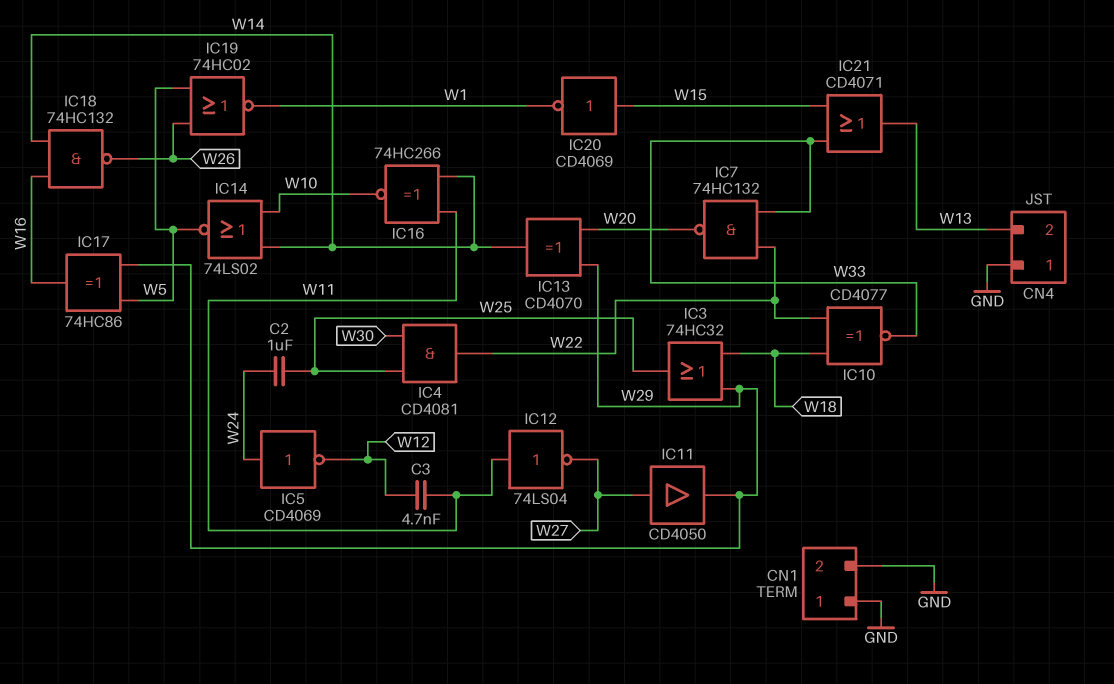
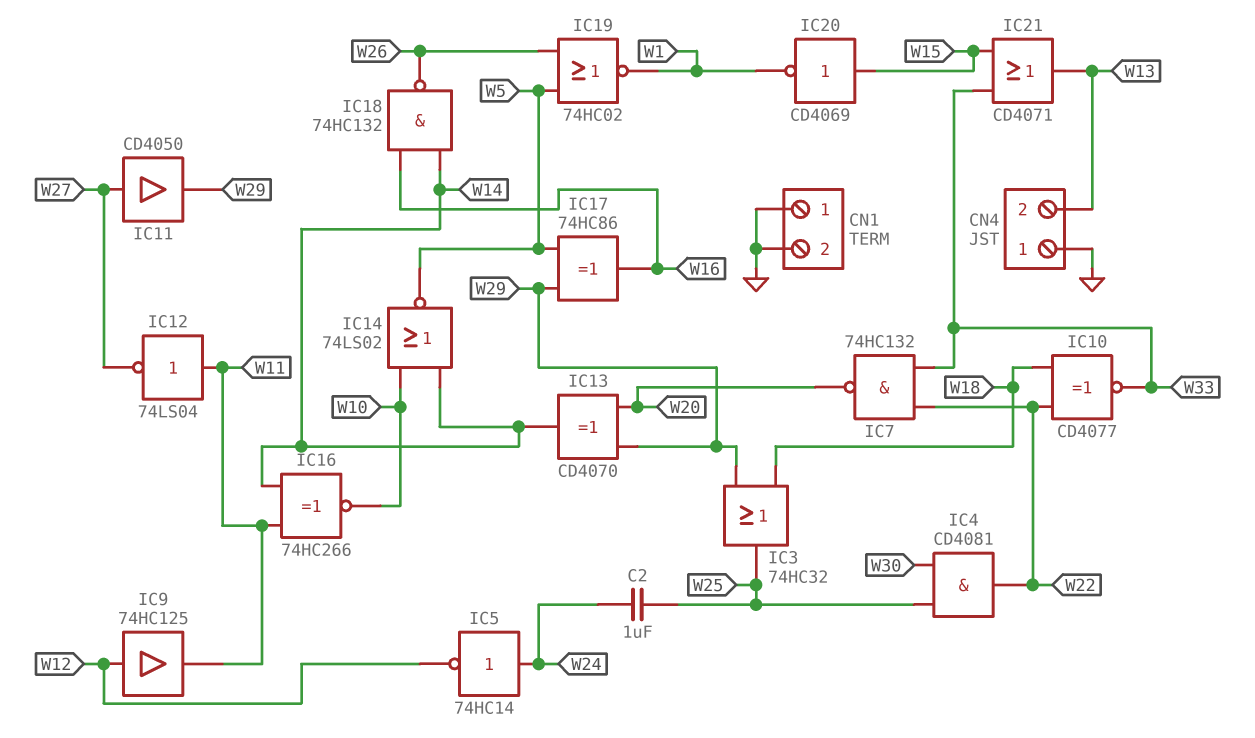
C3: 4.7nF (W11, W12) -> none
IC5: NOT CD4069 (in W24, out W12) -> NOT 74HC14 (in W24, out W12)
IC9: none -> buffer 74HC125 (in W12, out W11)

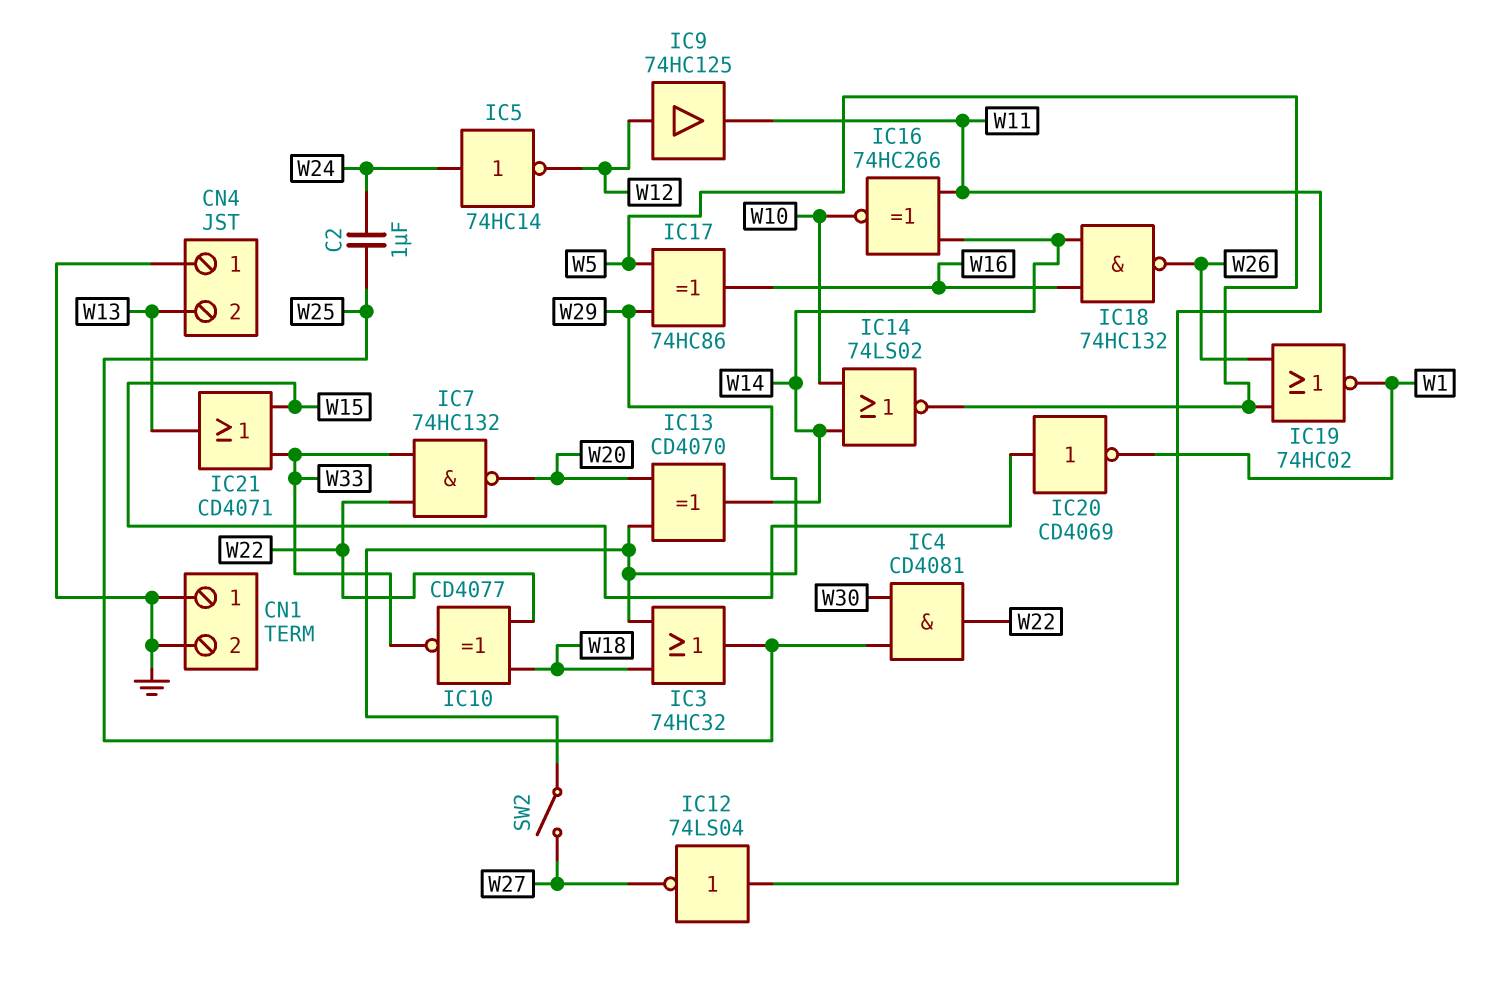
IC11: buffer CD4050 (in W27, out W29) -> none
SW2: none -> switch (W27, W29)

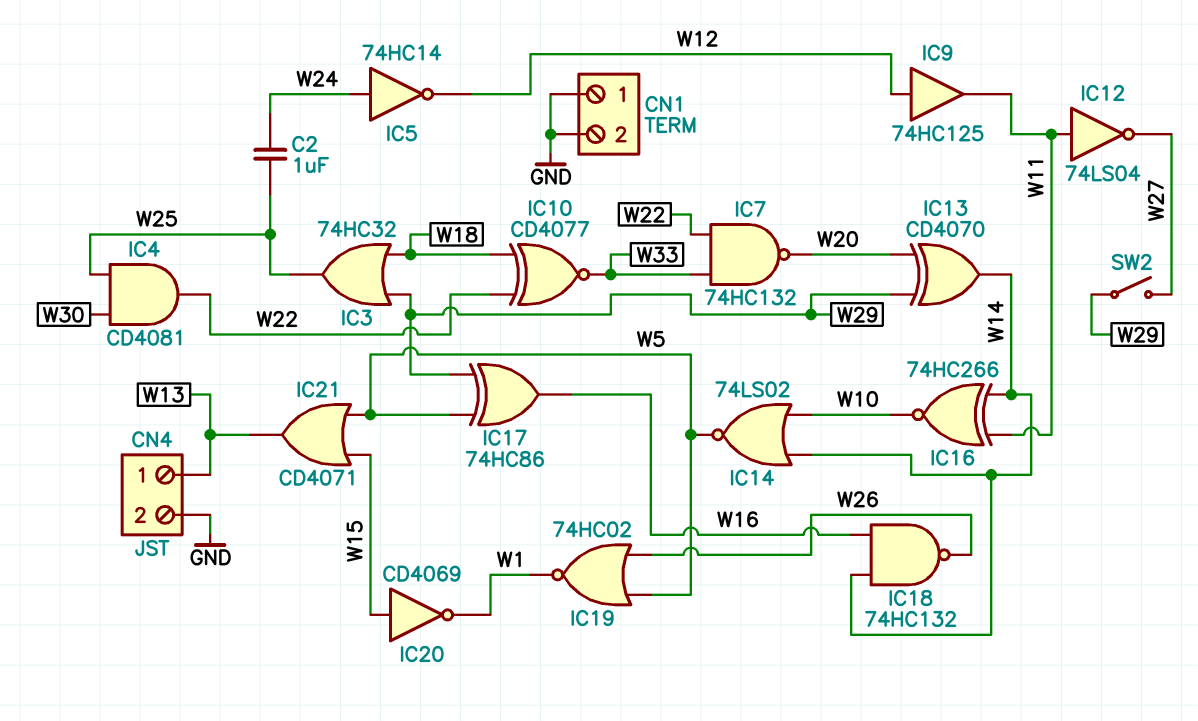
CN4 pin 1: GND -> W13
CN4 pin 2: W13 -> GND
IC21: OR CD4071 (in W15, in W33, out W13) -> OR CD4071 (in W5, in W15, out W13)

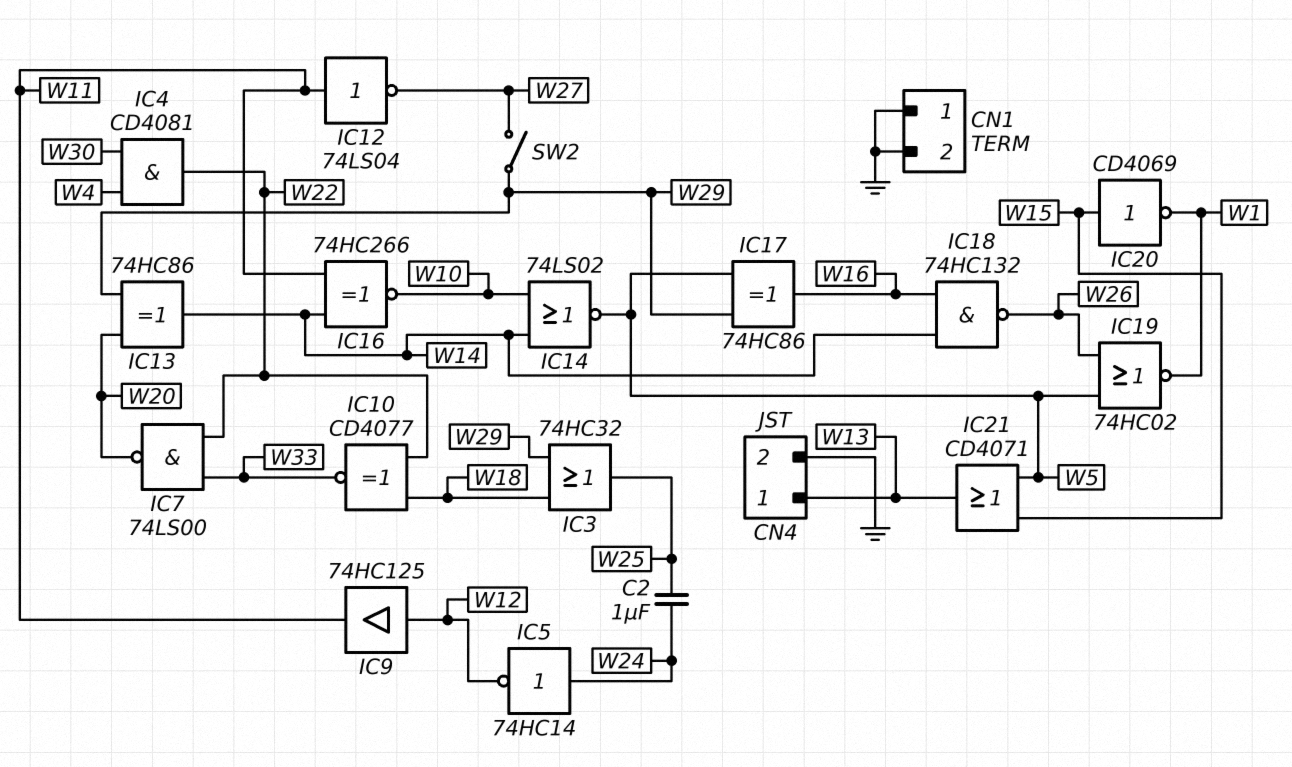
IC4: AND CD4081 (in W25, in W30, out W22) -> AND CD4081 (in W4, in W30, out W22)
IC7: NAND 74HC132 (in W22, in W33, out W20) -> NAND 74LS00 (in W22, in W33, out W20)
IC13: XOR CD4070 (in W20, in W29, out W14) -> XOR 74HC86 (in W20, in W29, out W14)

